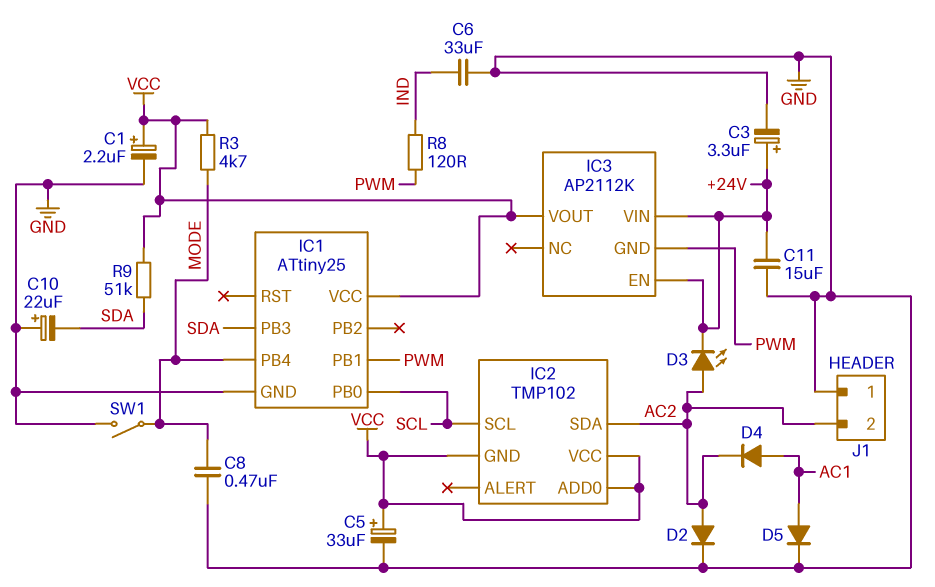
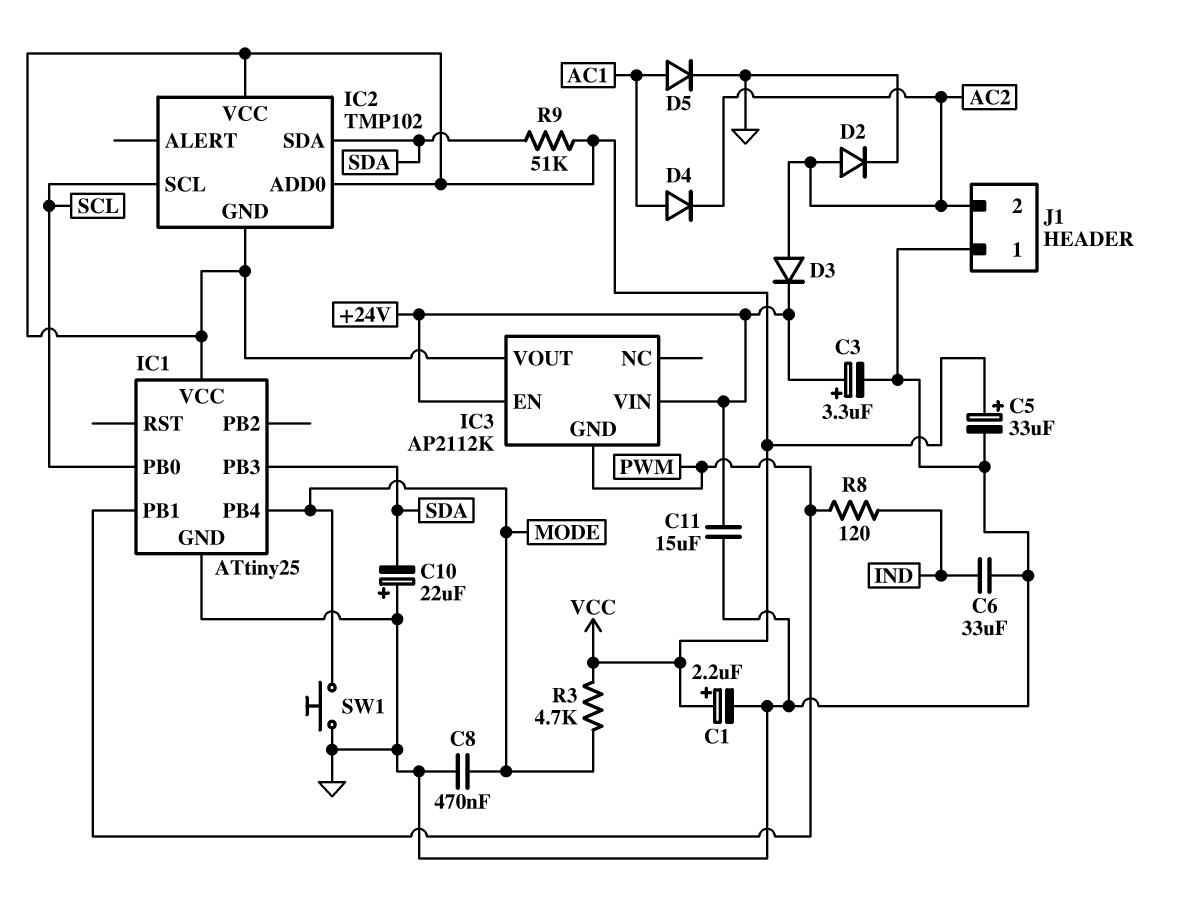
D3: LED (A AC2, K +24V) -> diode (A AC2, K +24V)
IC2 pin SDA: AC2 -> SDA
SW1: switch (GND, MODE) -> button (GND, MODE)

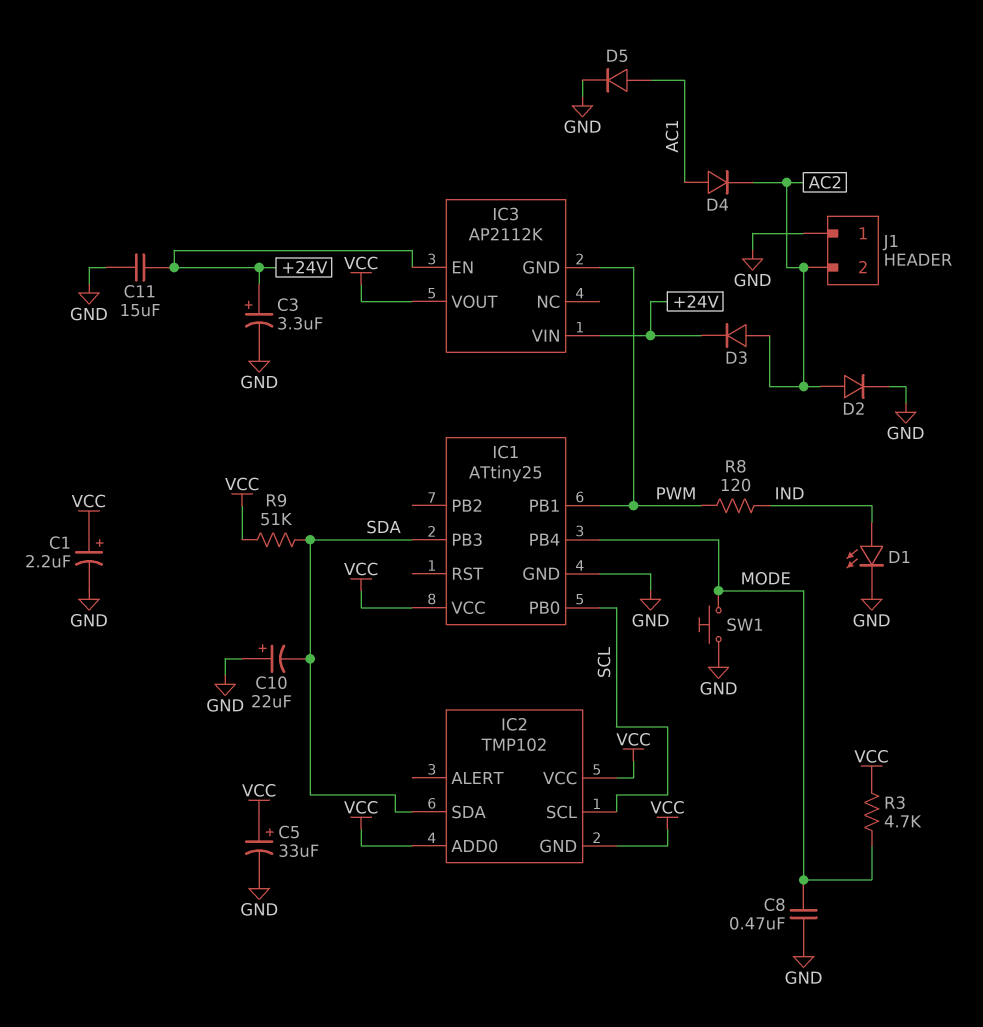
C6: 33uF (GND, IND) -> none
D1: none -> LED (A IND, K GND)

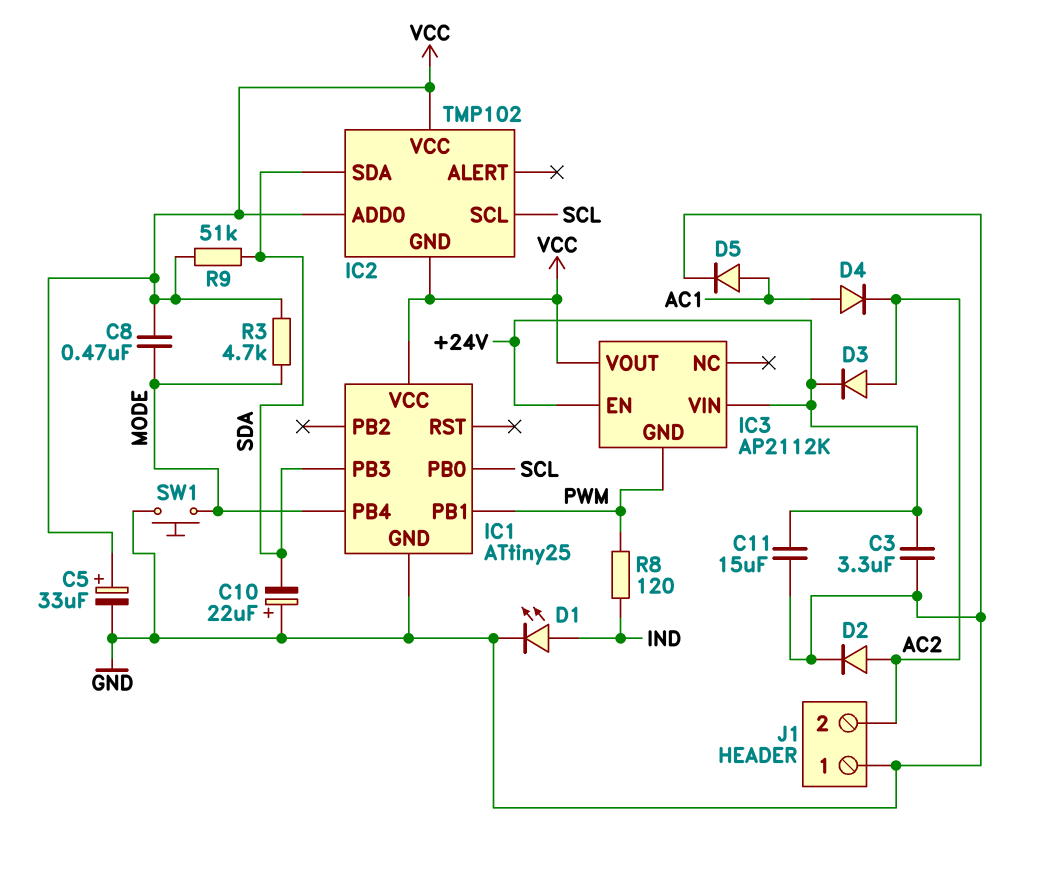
C1: 2.2uF (plus VCC, minus GND) -> none
C3: 3.3uF (plus +24V, minus GND) -> 3.3uF (+24V, GND)
C8: 470nF (GND, MODE) -> 470nF (MODE, VCC)

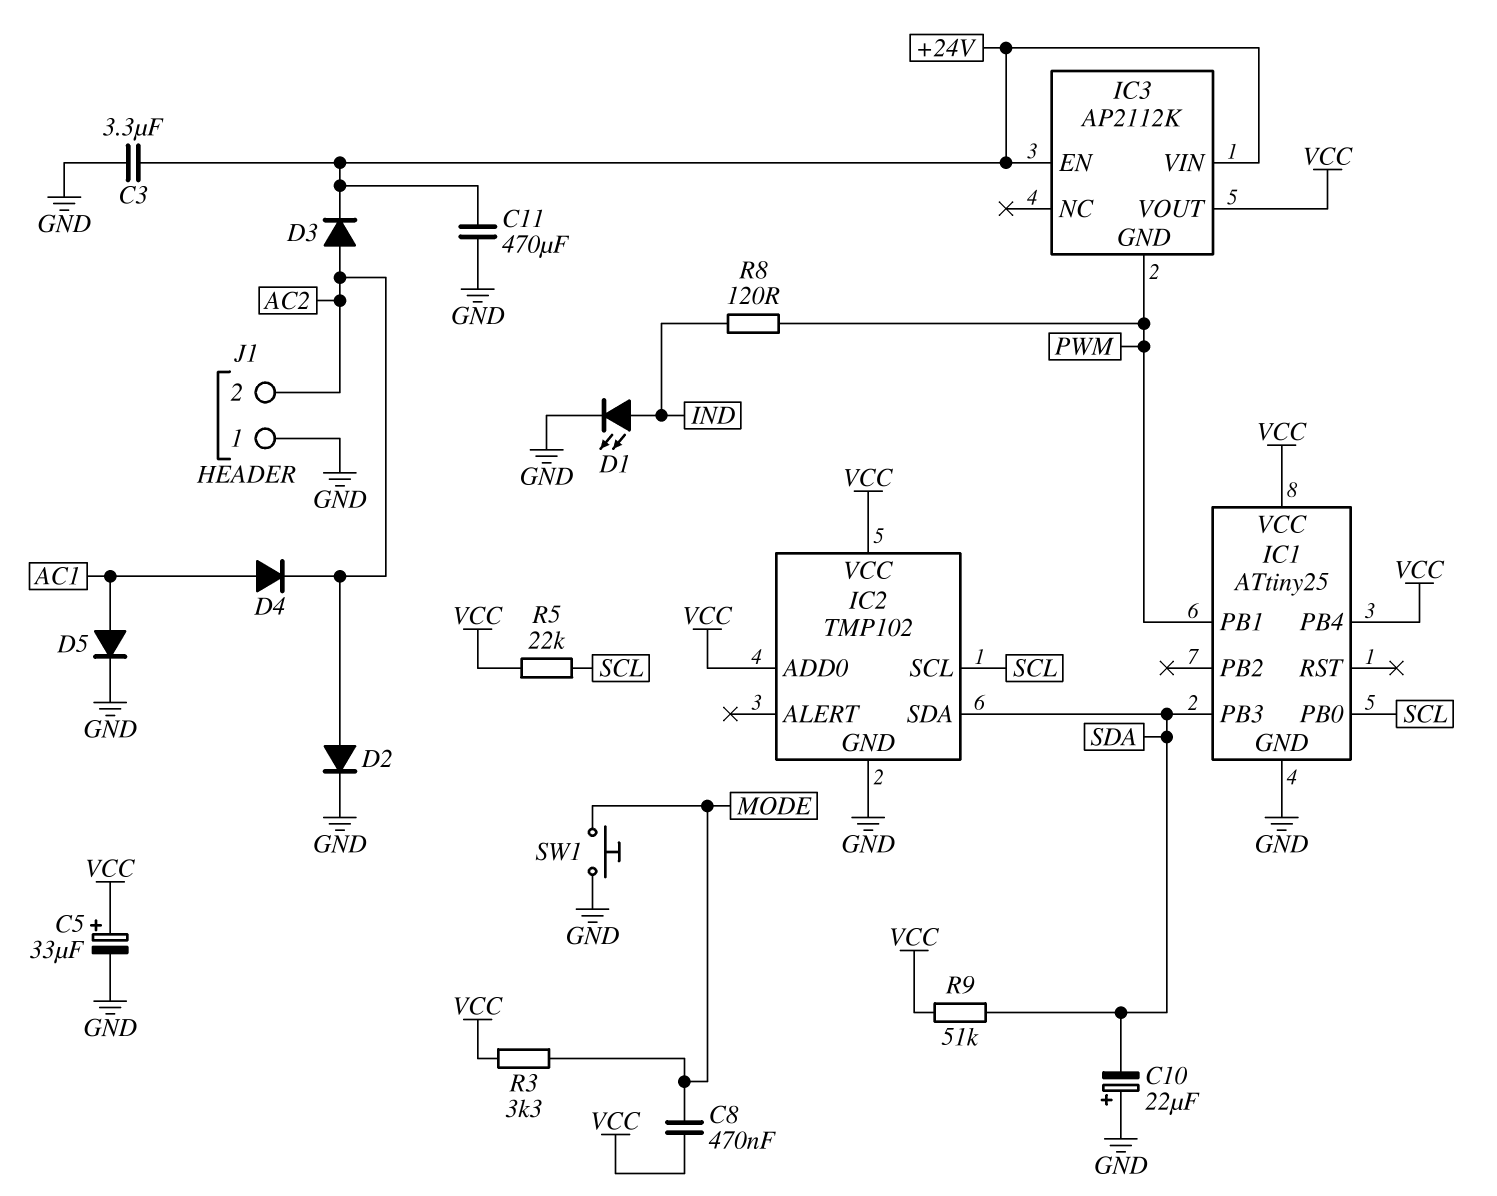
C11: 15uF (+24V, GND) -> 470uF (+24V, GND)
IC1 pin PB4: MODE -> VCC
IC2 pin GND: VCC -> GND
R3: 4.7k (MODE, VCC) -> 3.3k (MODE, VCC)
R5: none -> 22k (SCL, VCC)

